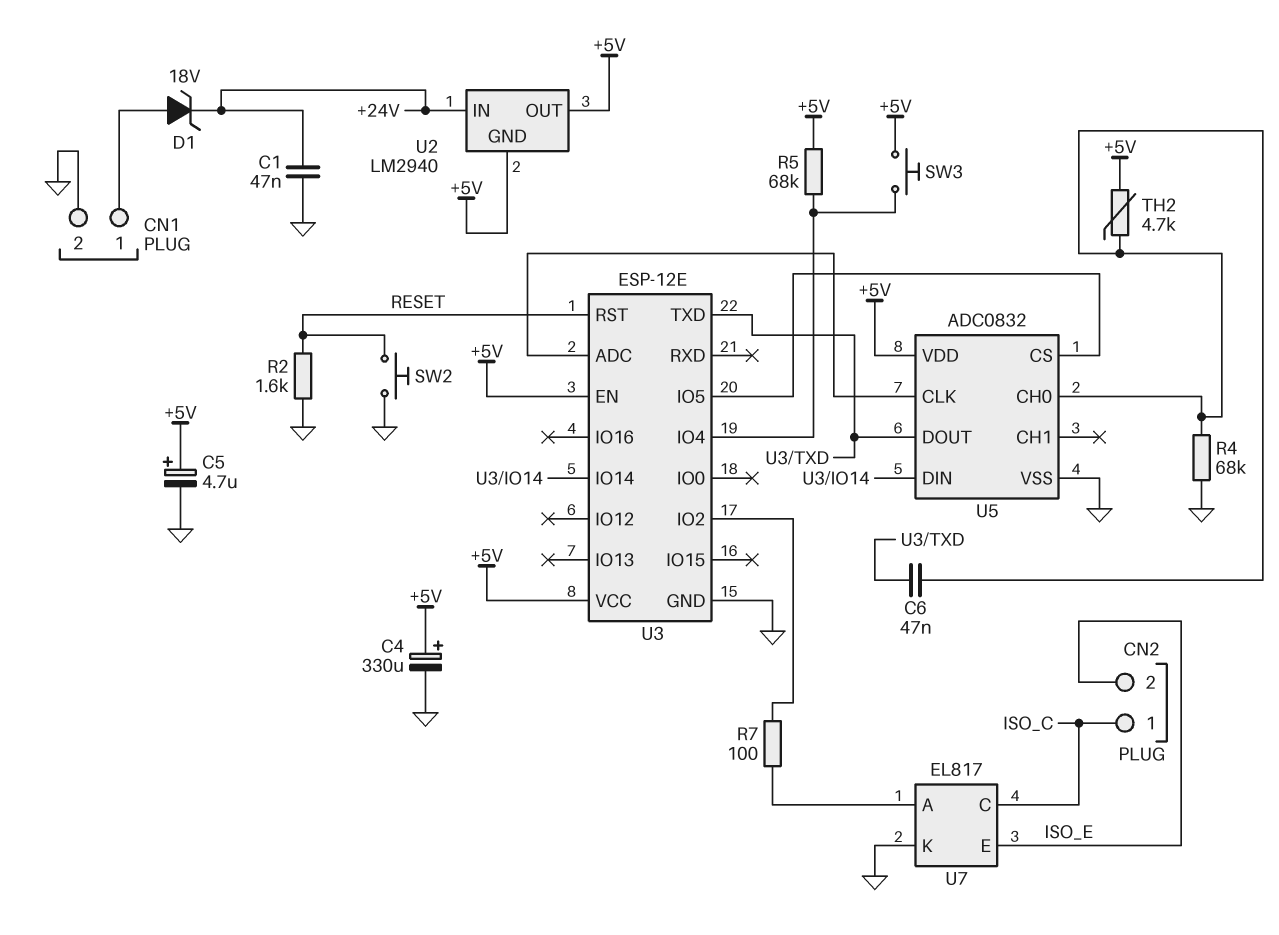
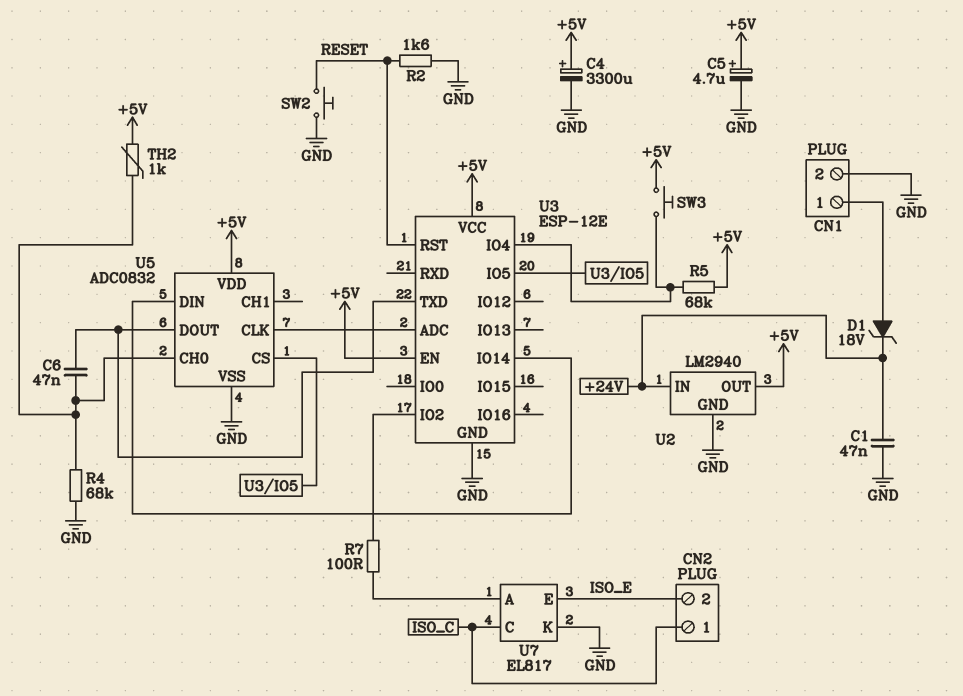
C4: 330uF (plus +5V, minus GND) -> 3300uF (plus +5V, minus GND)
TH2: 4.7k (+5V, U5/CH0) -> 1k (+5V, U5/CH0)
U2 pin GND: +5V -> GND

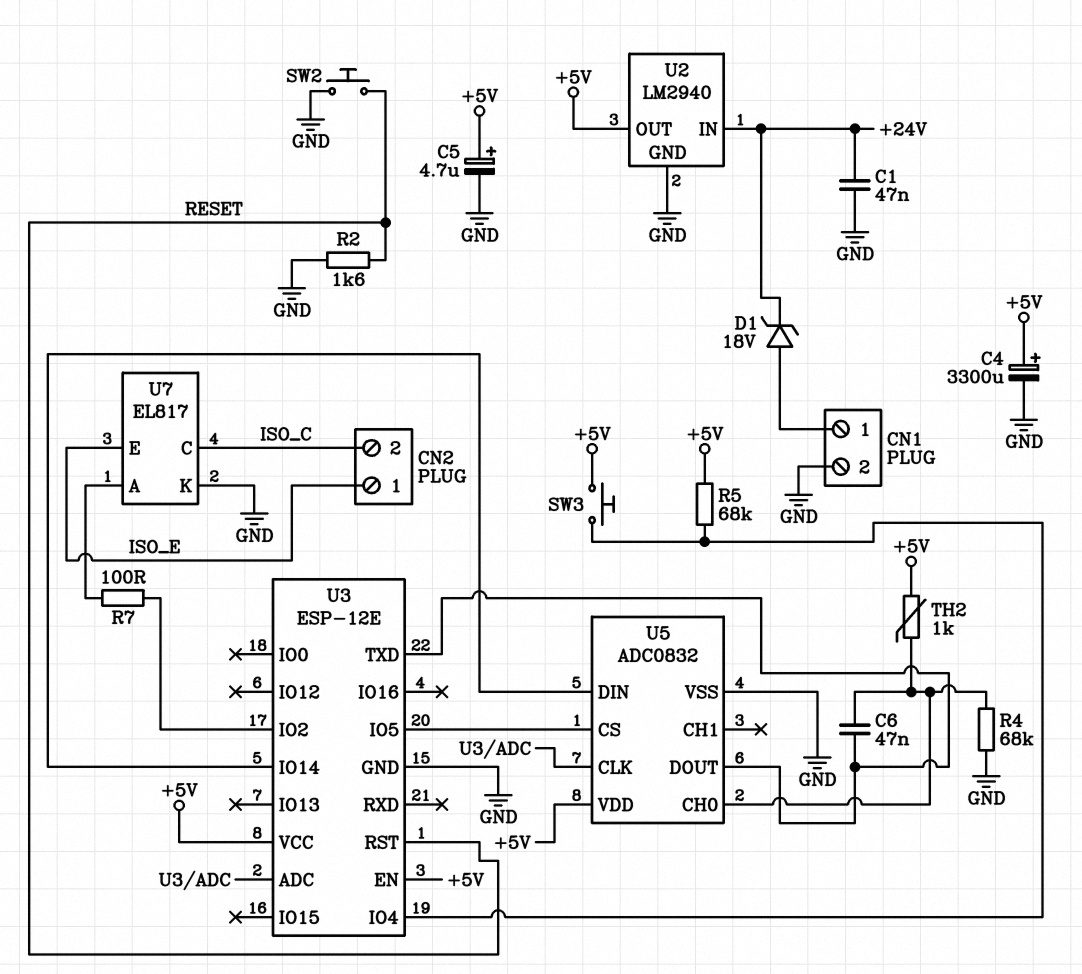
CN2 pin 1: ISO_C -> ISO_E
CN2 pin 2: ISO_E -> ISO_C

